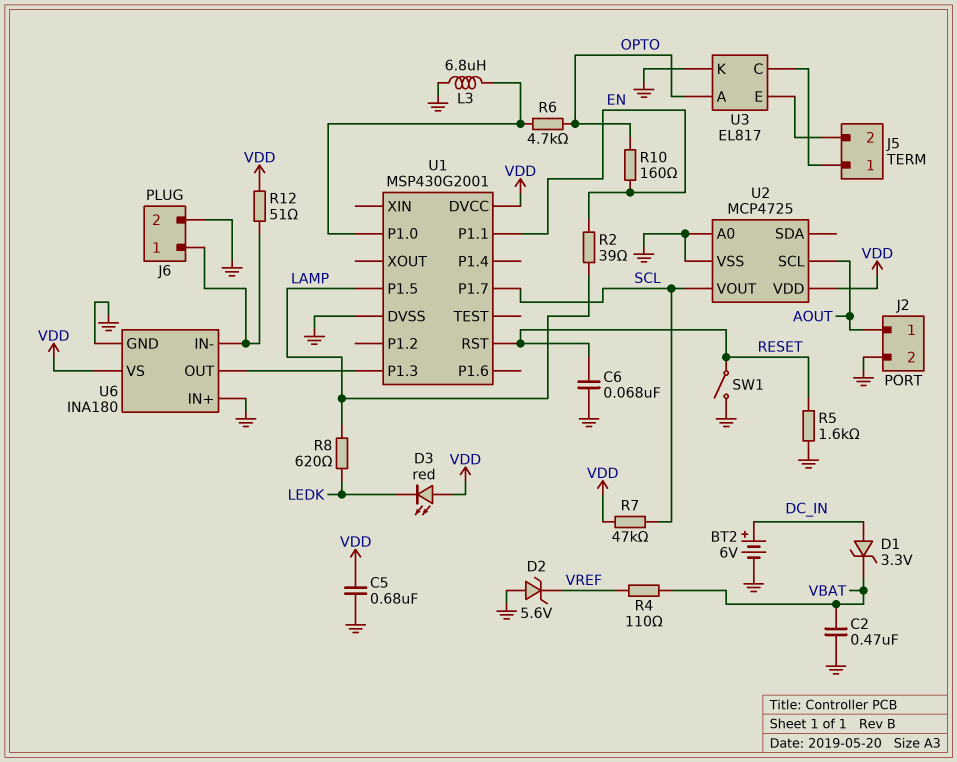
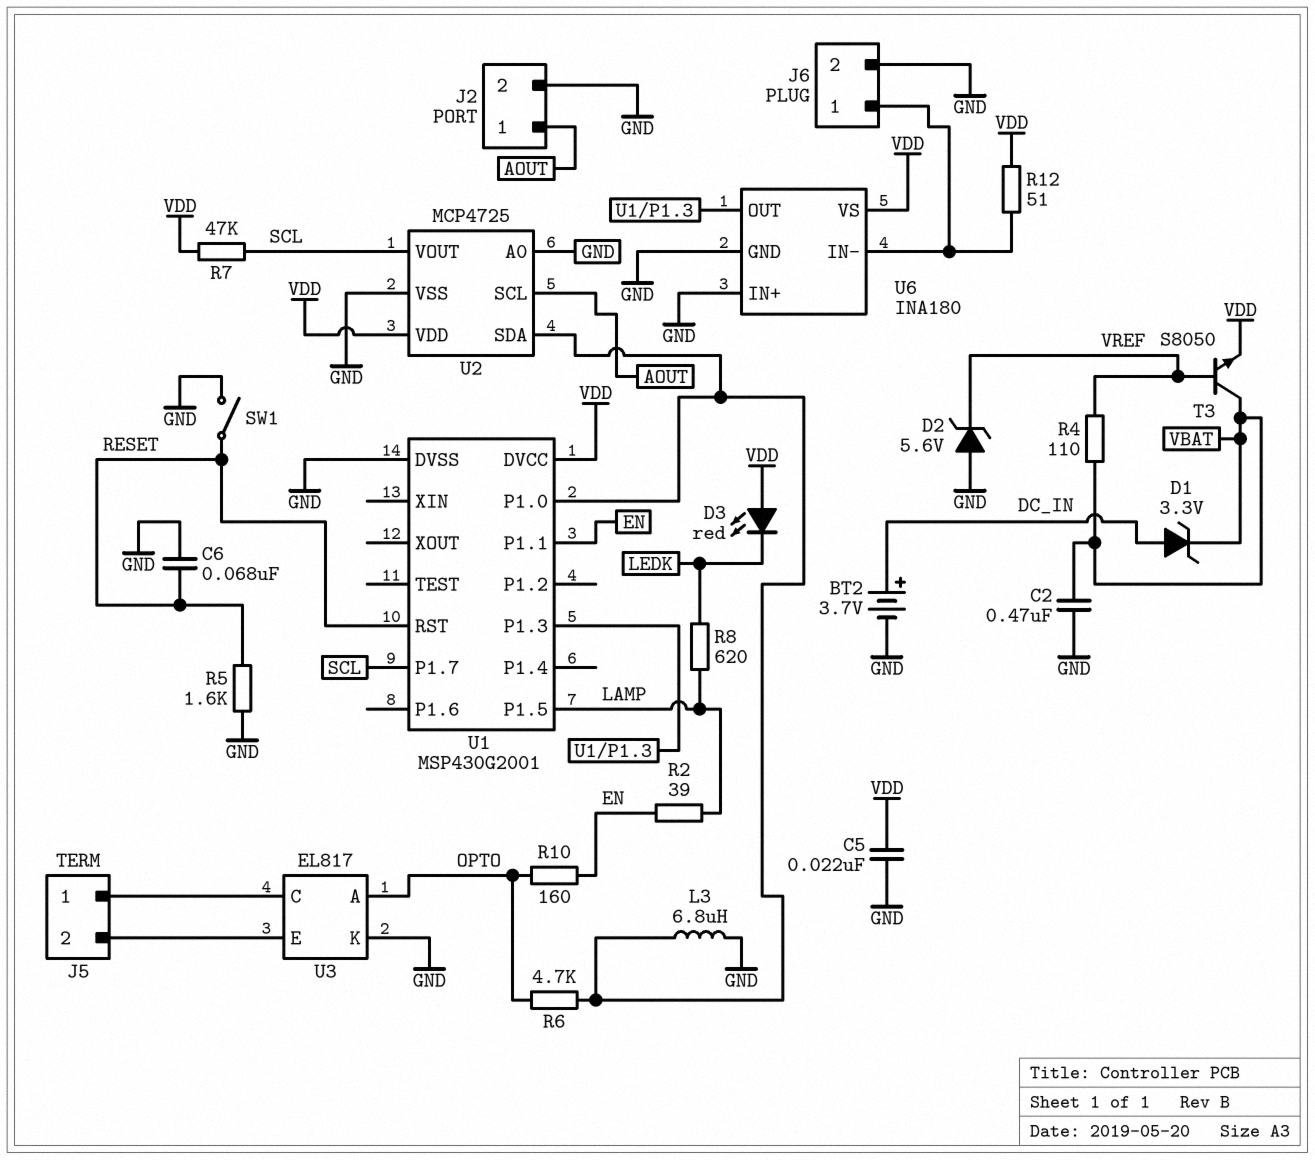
BT2: 6V (plus DC_IN, minus GND) -> 3.7V (plus DC_IN, minus GND)
C5: 680nF (GND, VDD) -> 22nF (GND, VDD)
T3: none -> NPN S8050 (B VREF, C VBAT, E VDD)
U2 pin SDA: none -> U1/P1.0

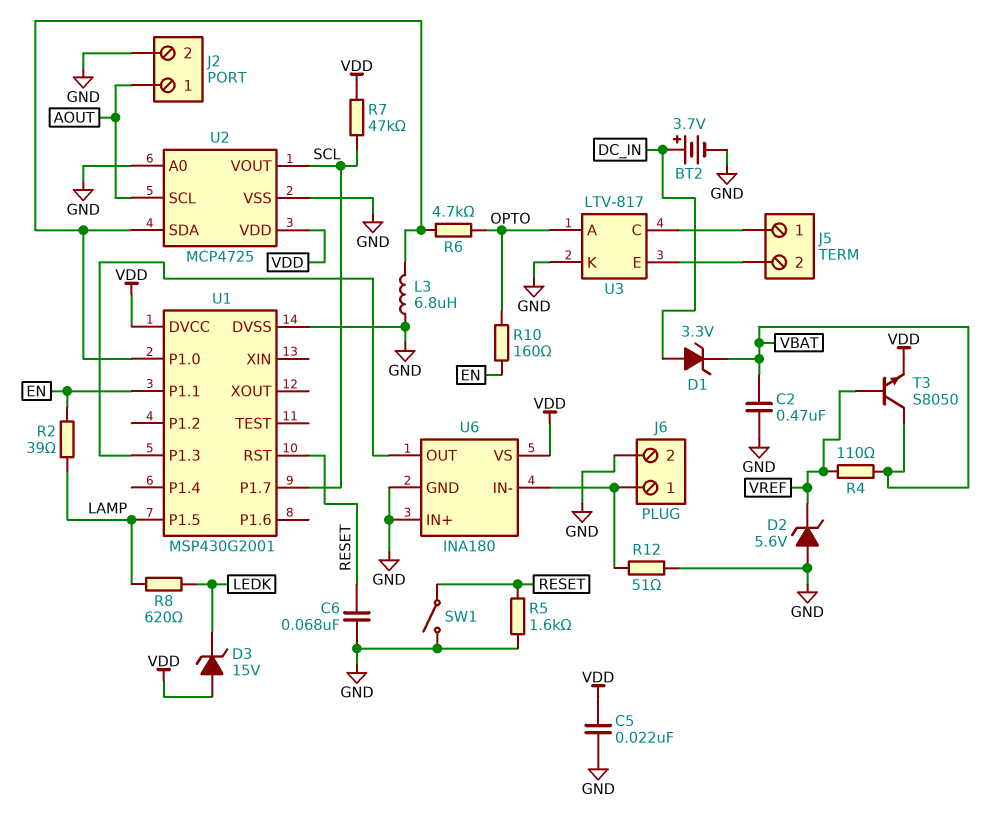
D3: LED red (A VDD, K LEDK) -> zener 15V (A VDD, K LEDK)
R12: 51 (J6/1, VDD) -> 51 (GND, J6/1)
U3: EL817 -> LTV-817

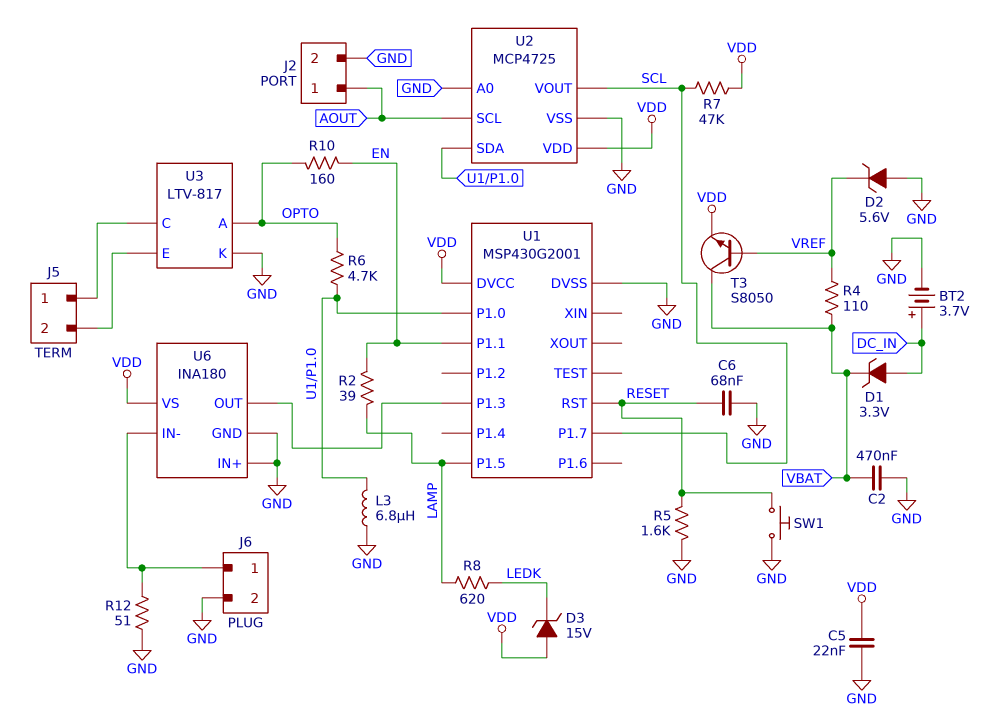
SW1: switch (GND, RESET) -> button (GND, RESET)

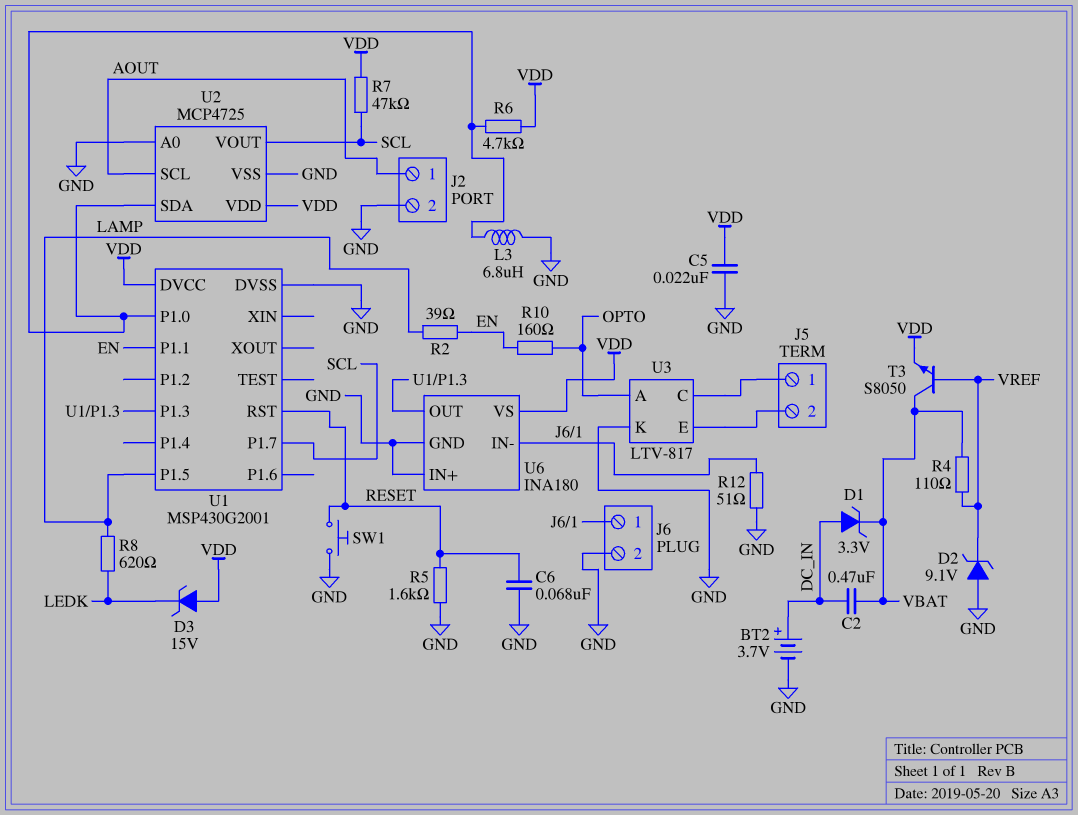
C2: 470nF (GND, VBAT) -> 470nF (DC_IN, VBAT)
D2: zener 5.6V (A GND, K VREF) -> zener 9.1V (A GND, K VREF)
R6: 4.7k (OPTO, U1/P1.0) -> 4.7k (U1/P1.0, VDD)

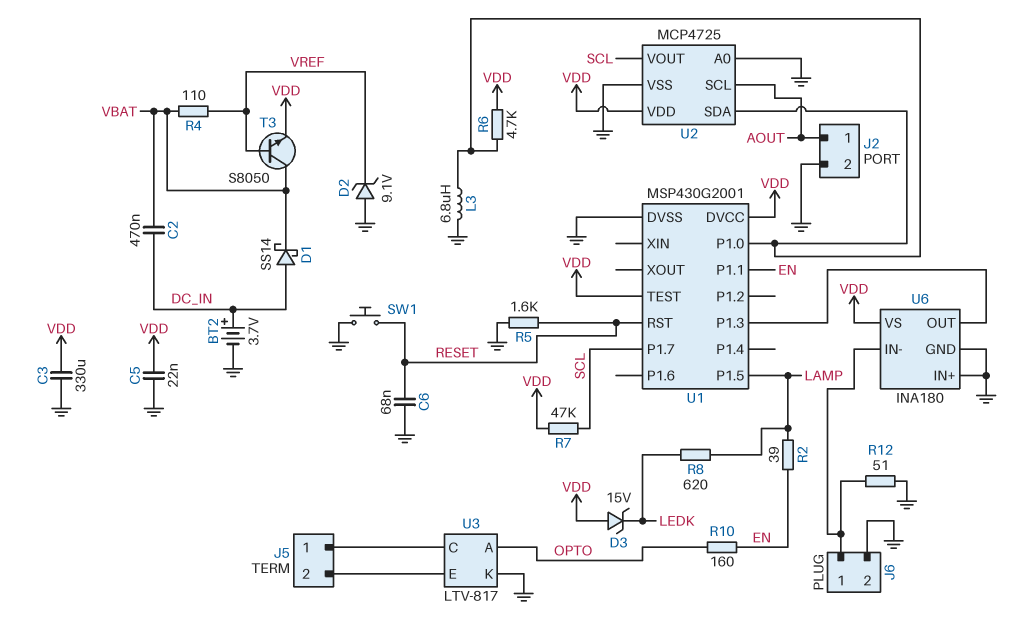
C3: none -> 330uF (GND, VDD)
D1: zener 3.3V (A DC_IN, K VBAT) -> schottky SS14 (A DC_IN, K VBAT)
U1 pin TEST: none -> VDD

